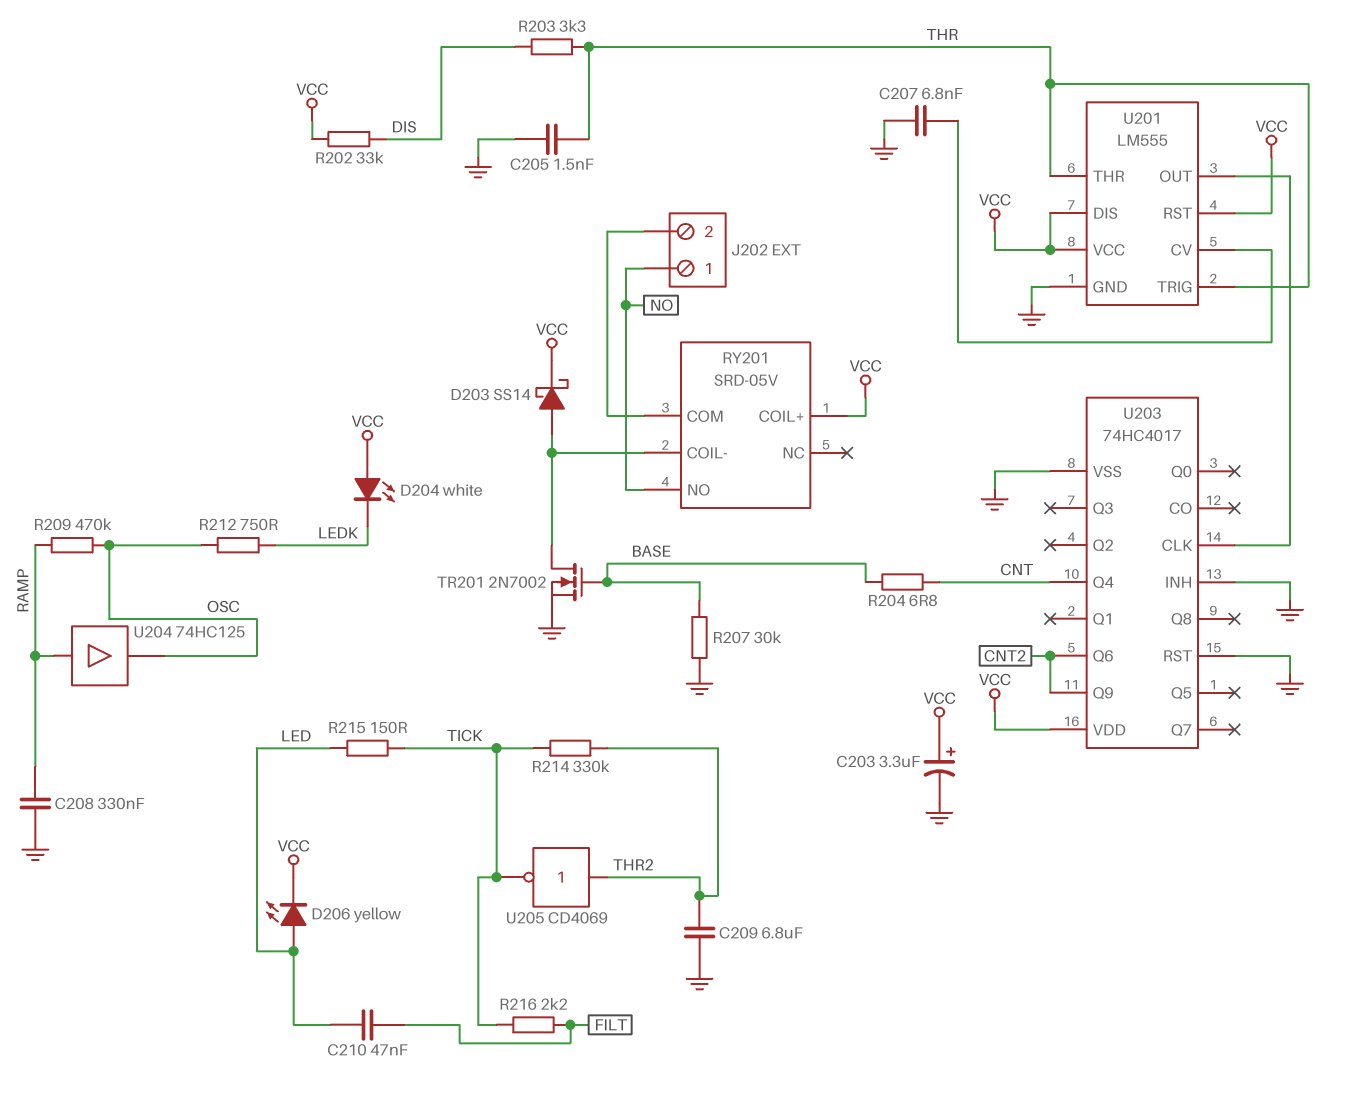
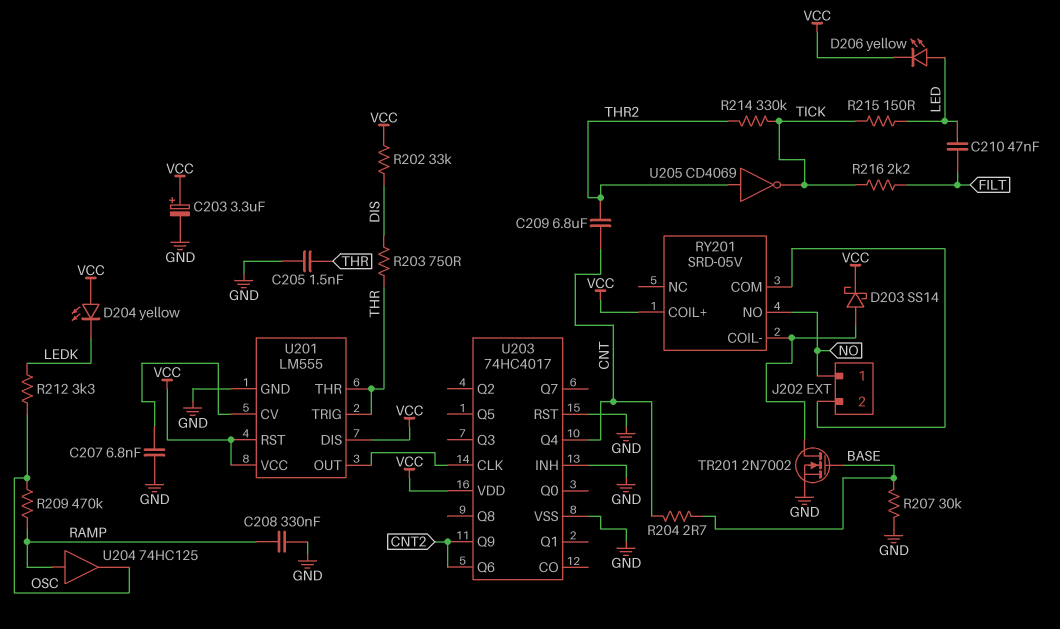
C209: 6.8uF (GND, THR2) -> 6.8uF (CNT, THR2)
D204: LED white (A VCC, K LEDK) -> LED yellow (A VCC, K LEDK)
R203: 3.3k (DIS, THR) -> 750 (DIS, THR)
R204: 6.8 (BASE, CNT) -> 2.7 (BASE, CNT)
R212: 750 (LEDK, OSC) -> 3.3k (LEDK, OSC)

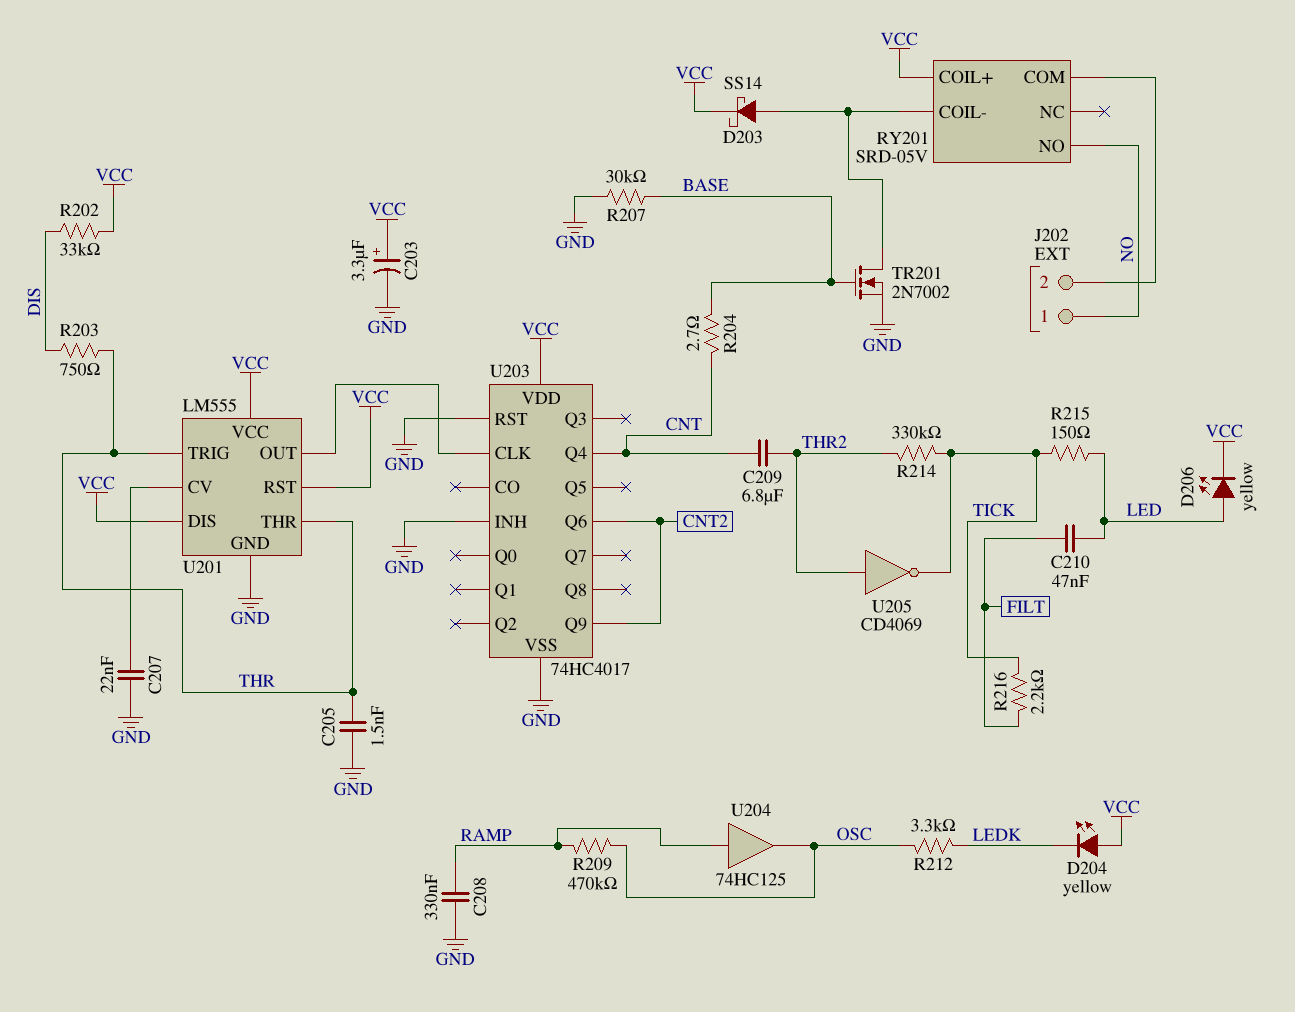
C207: 6.8nF (GND, U201/CV) -> 22nF (GND, U201/CV)

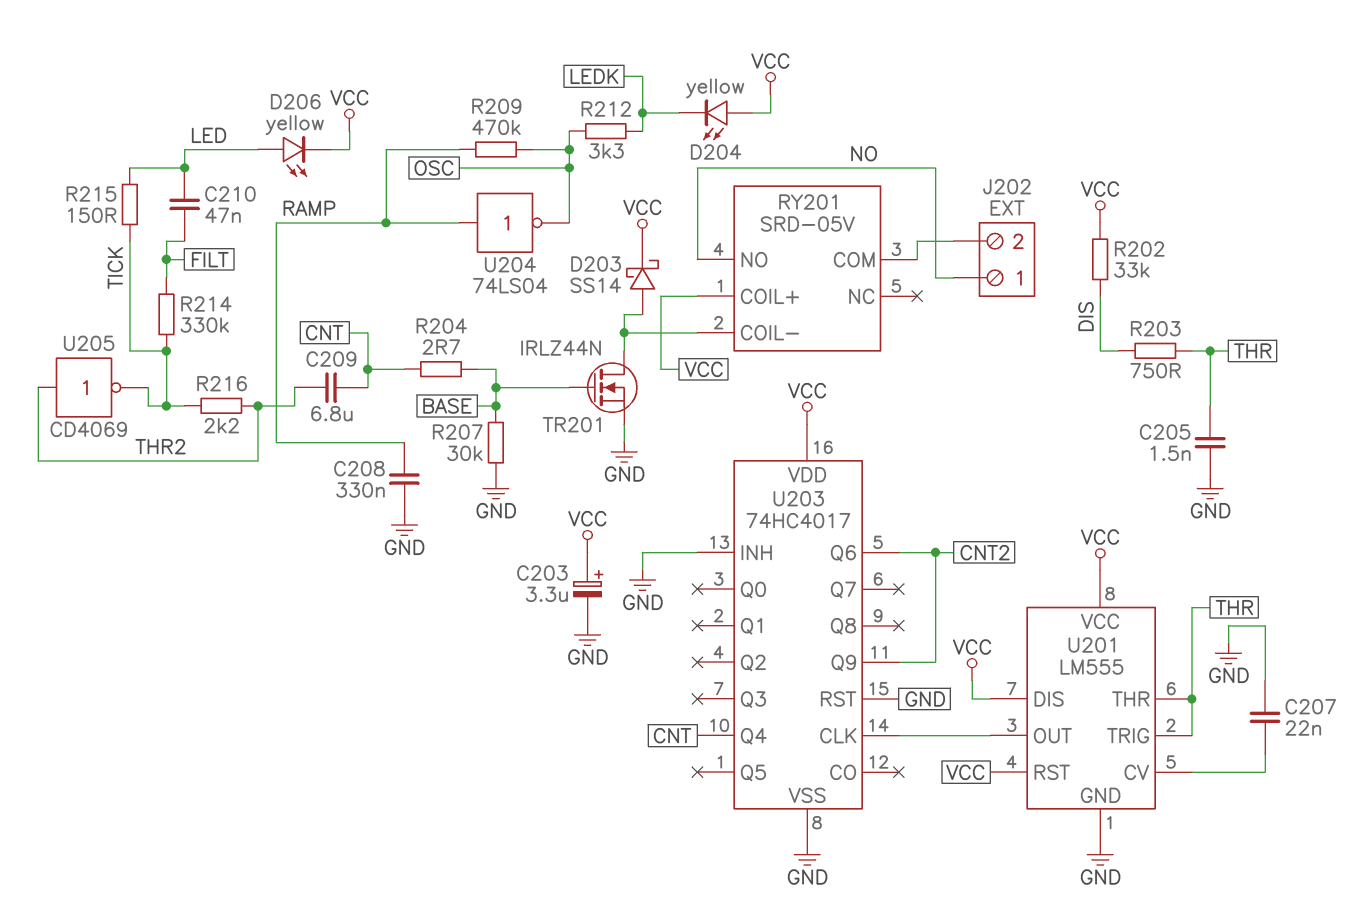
R214: 330k (THR2, TICK) -> 330k (FILT, TICK)
R216: 2.2k (FILT, TICK) -> 2.2k (THR2, TICK)
TR201: NMOS 2N7002 (G BASE, D RY201/COIL-, S GND) -> NMOS IRLZ44N (G BASE, D RY201/COIL-, S GND)
U204: buffer 74HC125 (in RAMP, out OSC) -> NOT 74LS04 (in RAMP, out OSC)

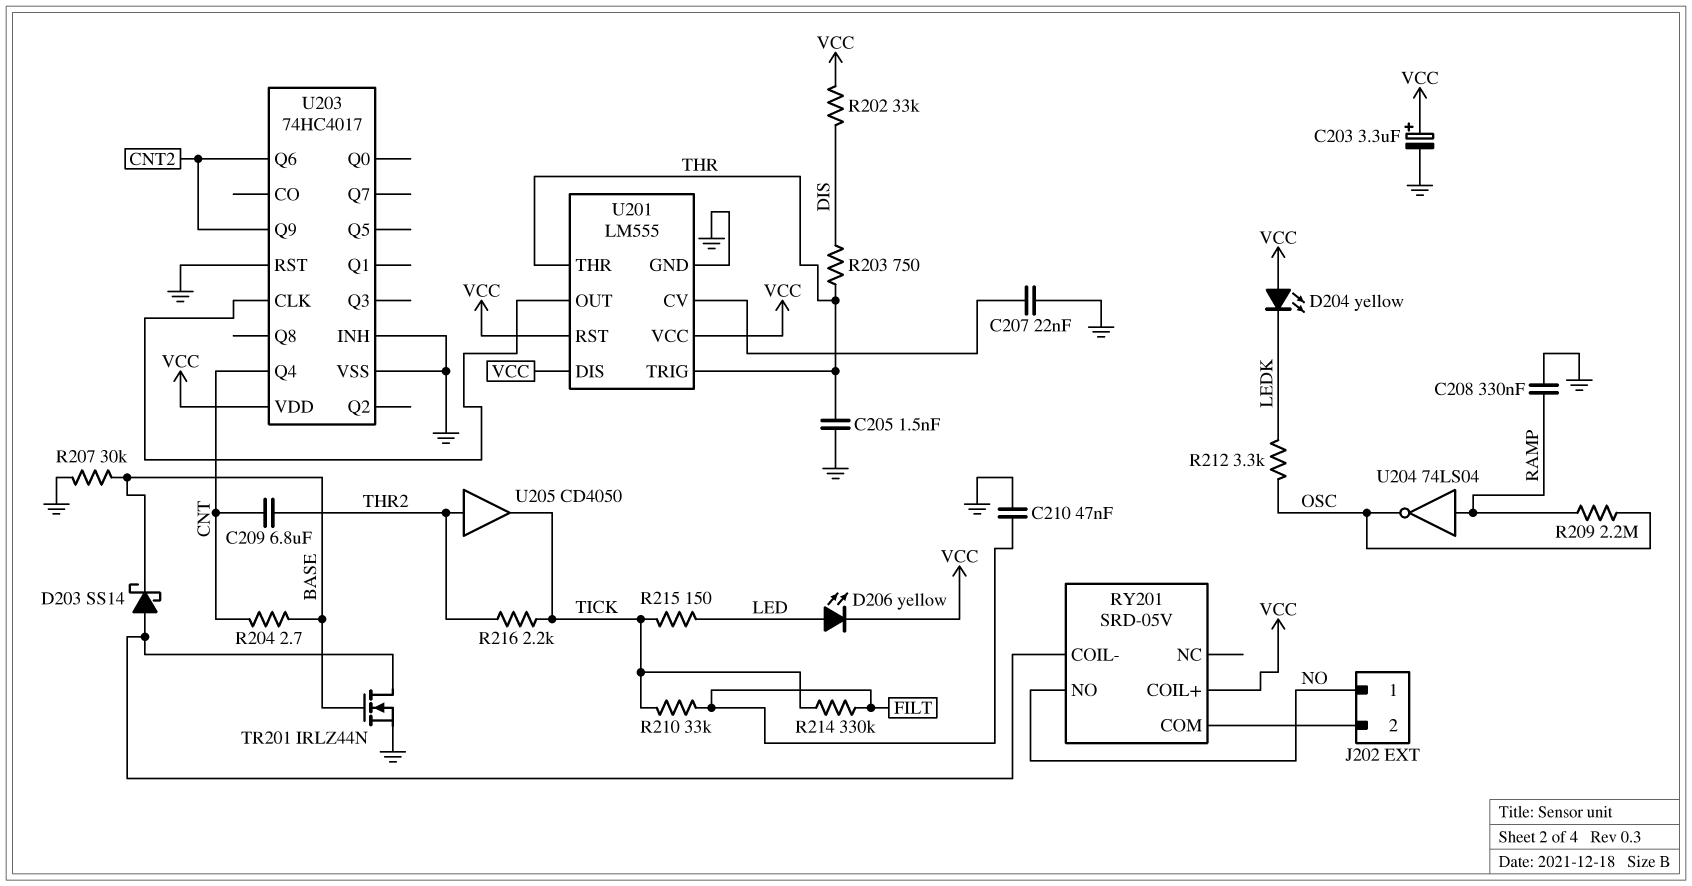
C210: 47nF (FILT, LED) -> 47nF (FILT, GND)
D203: schottky SS14 (A RY201/COIL-, K VCC) -> schottky SS14 (A RY201/COIL-, K BASE)
R209: 470k (OSC, RAMP) -> 2.2M (OSC, RAMP)
R210: none -> 33k (FILT, TICK)
U205: NOT CD4069 (in THR2, out TICK) -> buffer CD4050 (in THR2, out TICK)

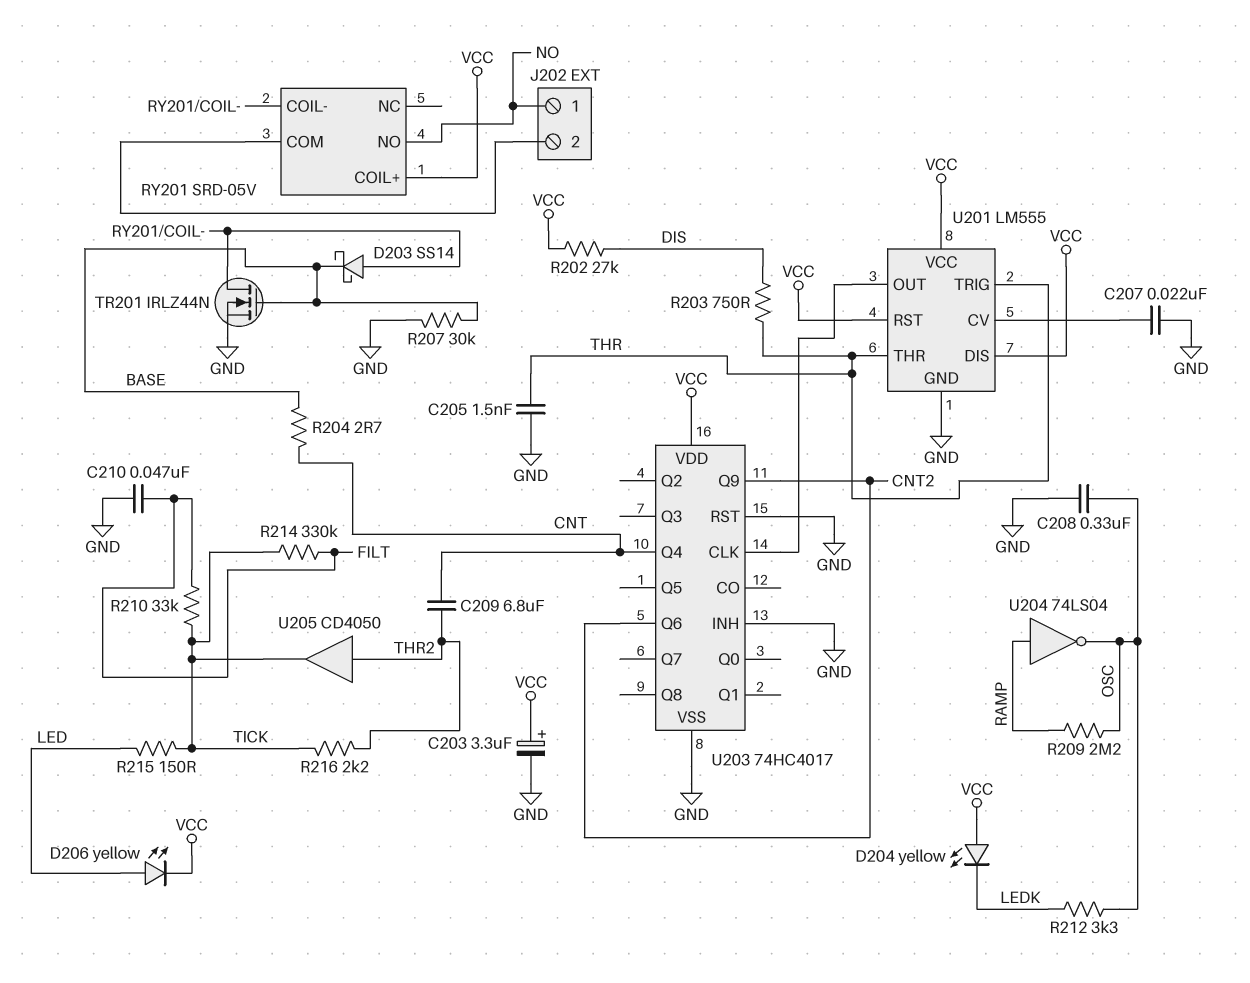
C208: 330nF (GND, RAMP) -> 330nF (GND, OSC)
R202: 33k (DIS, VCC) -> 27k (DIS, VCC)

